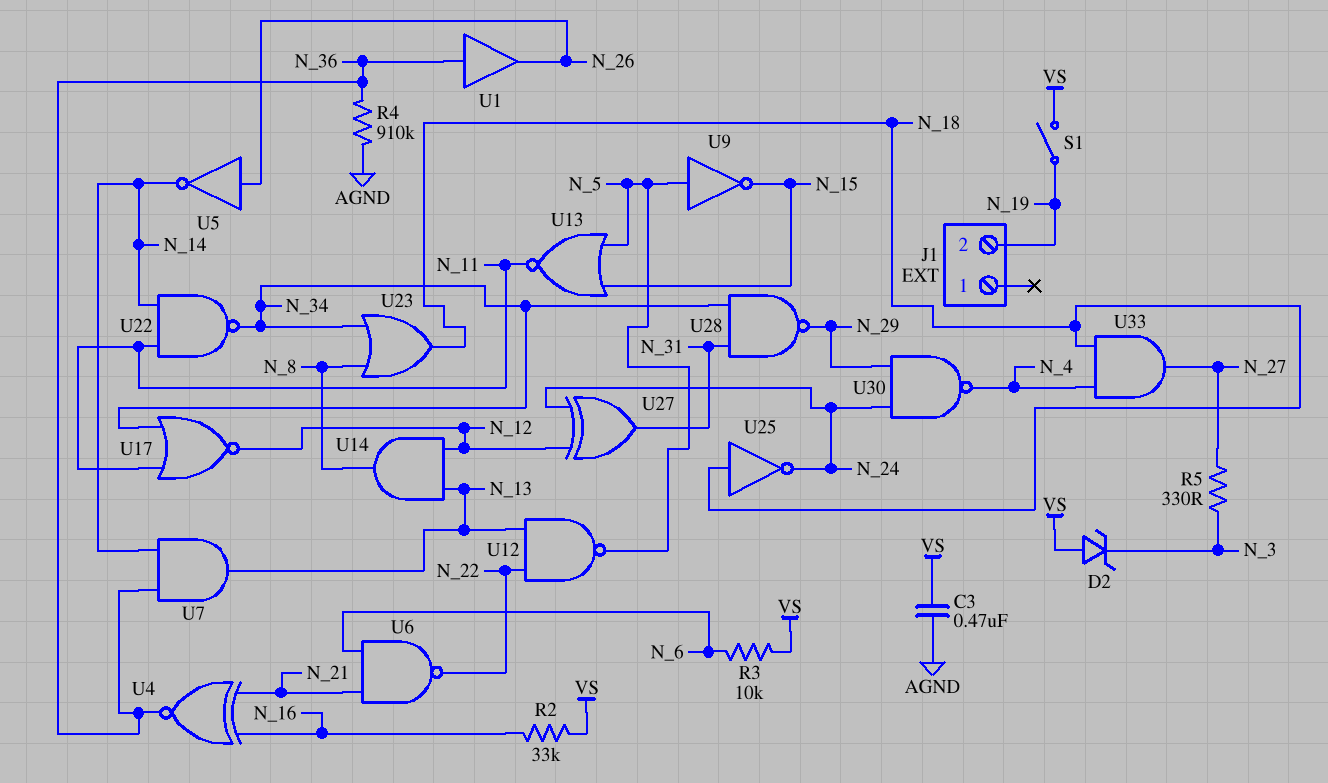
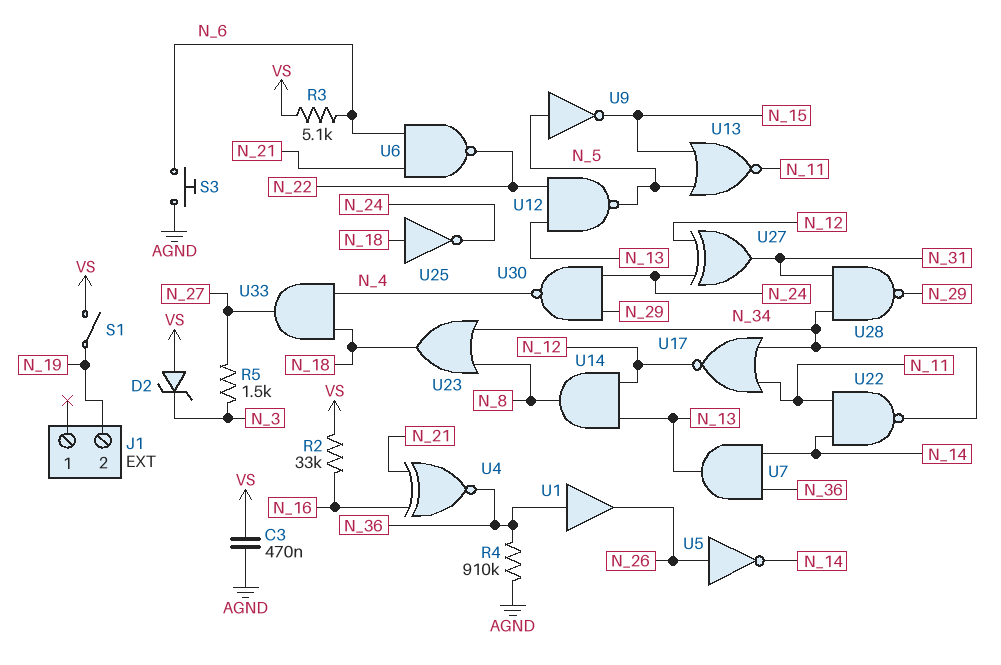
R3: 10k (N_6, VS) -> 5.1k (N_6, VS)
R5: 330 (N_3, N_27) -> 1.5k (N_3, N_27)
S3: none -> button (AGND, N_6)

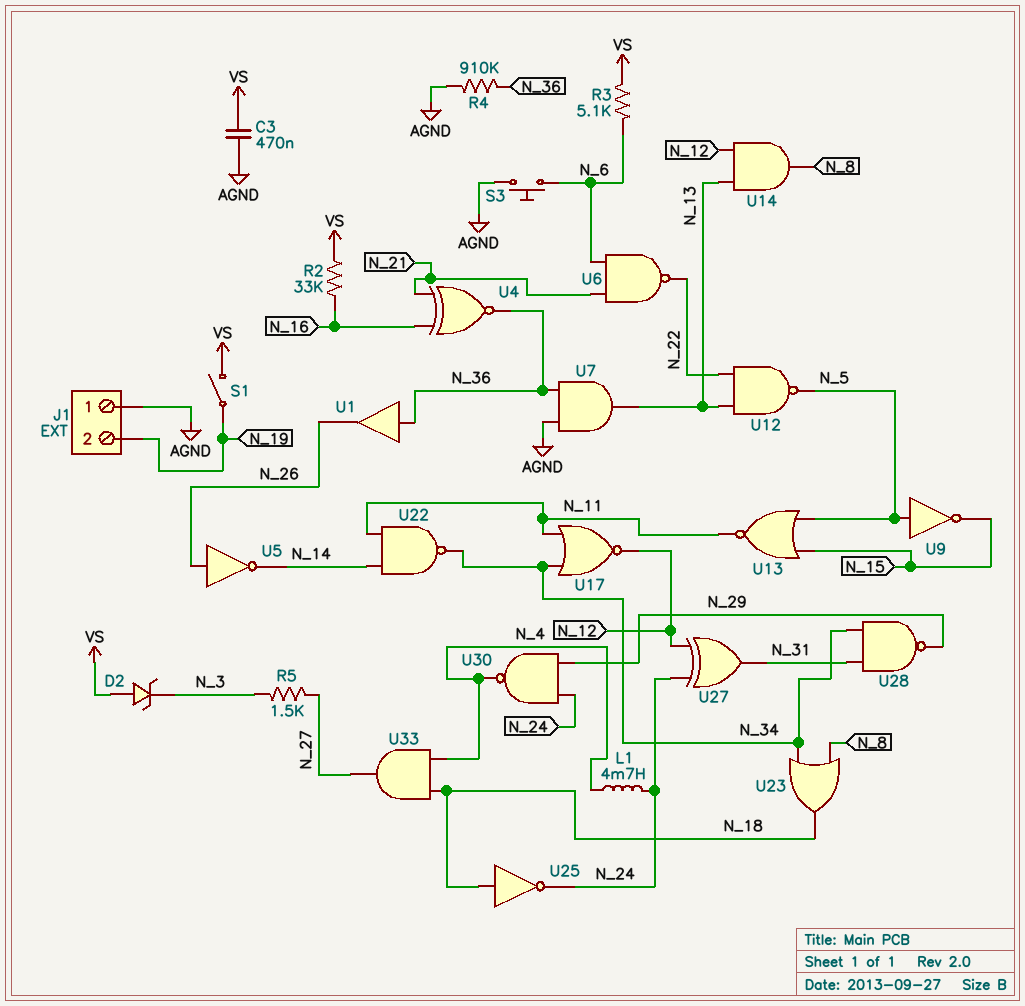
J1 pin 1: none -> AGND
L1: none -> 4.7mH (N_4, N_24)
U7: AND (in N_14, in N_36, out N_13) -> AND (in AGND, in N_36, out N_13)

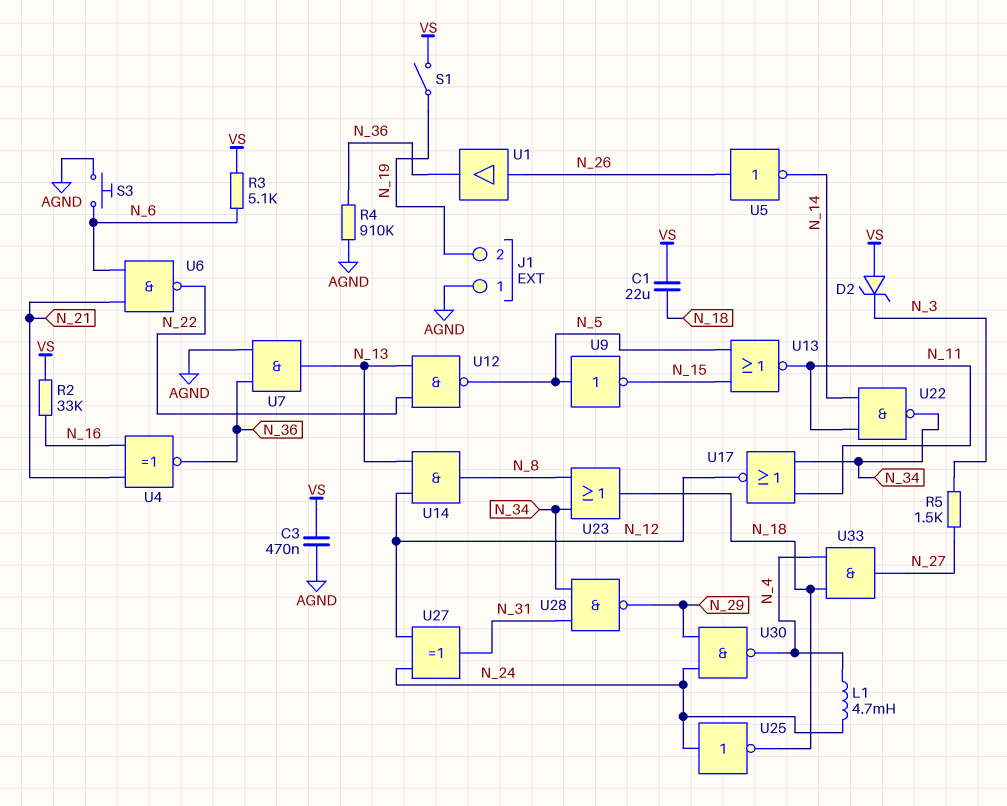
C1: none -> 22uF (N_18, VS)
U1: buffer (in N_36, out N_26) -> buffer (in N_26, out N_36)
U25: NOT (in N_18, out N_24) -> NOT (in N_24, out N_18)

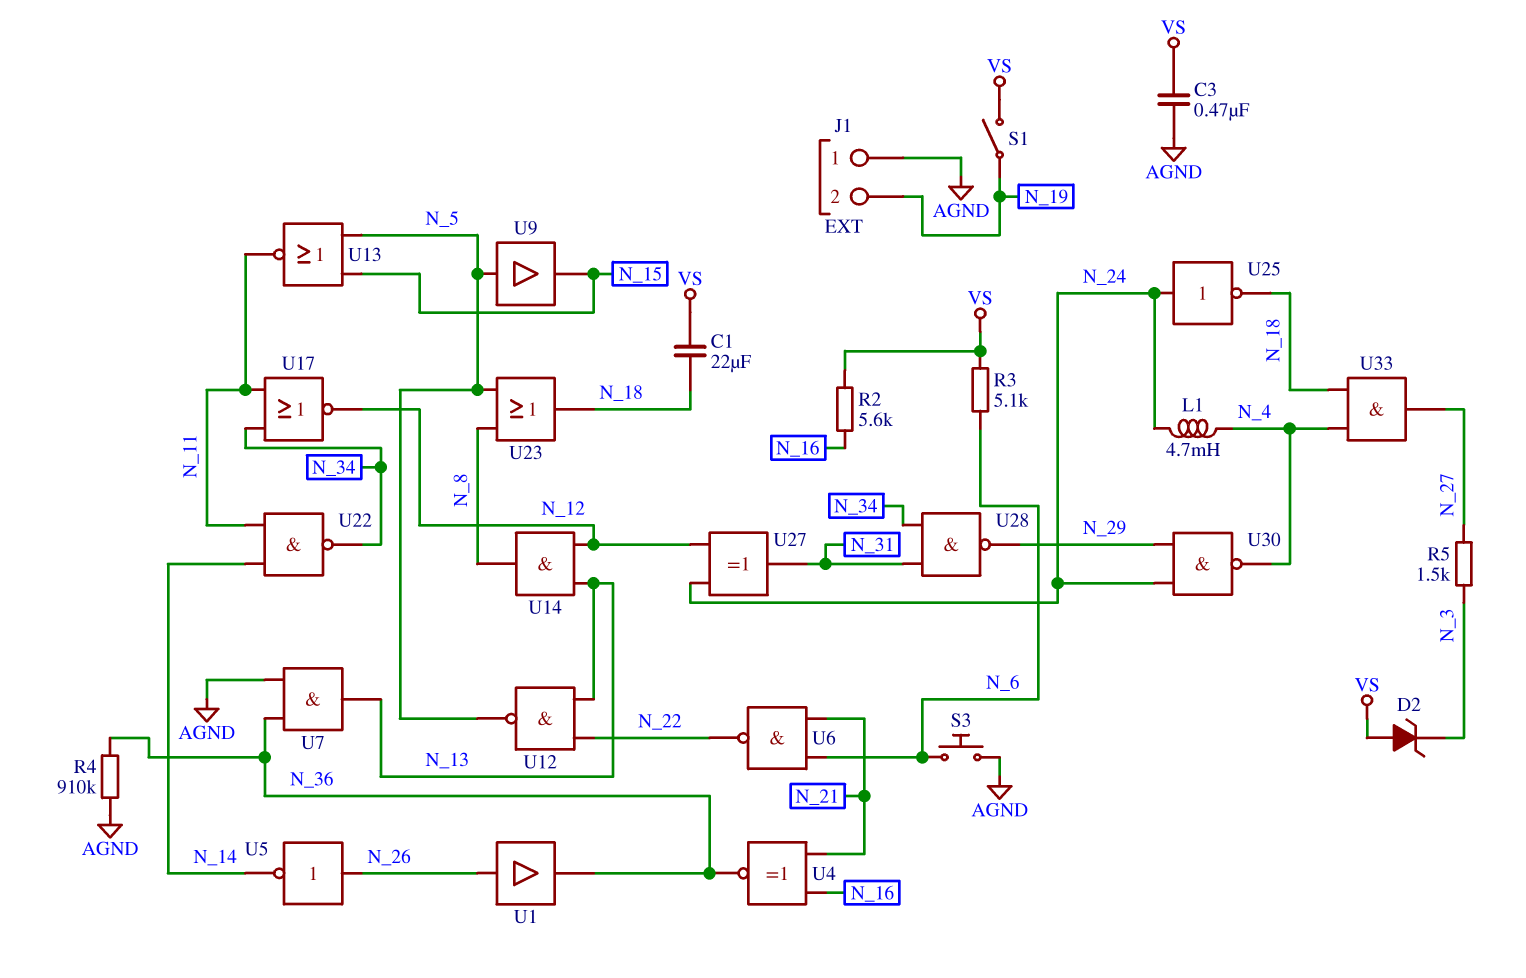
R2: 33k (N_16, VS) -> 5.6k (N_16, VS)
U9: NOT (in N_5, out N_15) -> buffer (in N_5, out N_15)
U23: OR (in N_8, in N_34, out N_18) -> OR (in N_5, in N_8, out N_18)

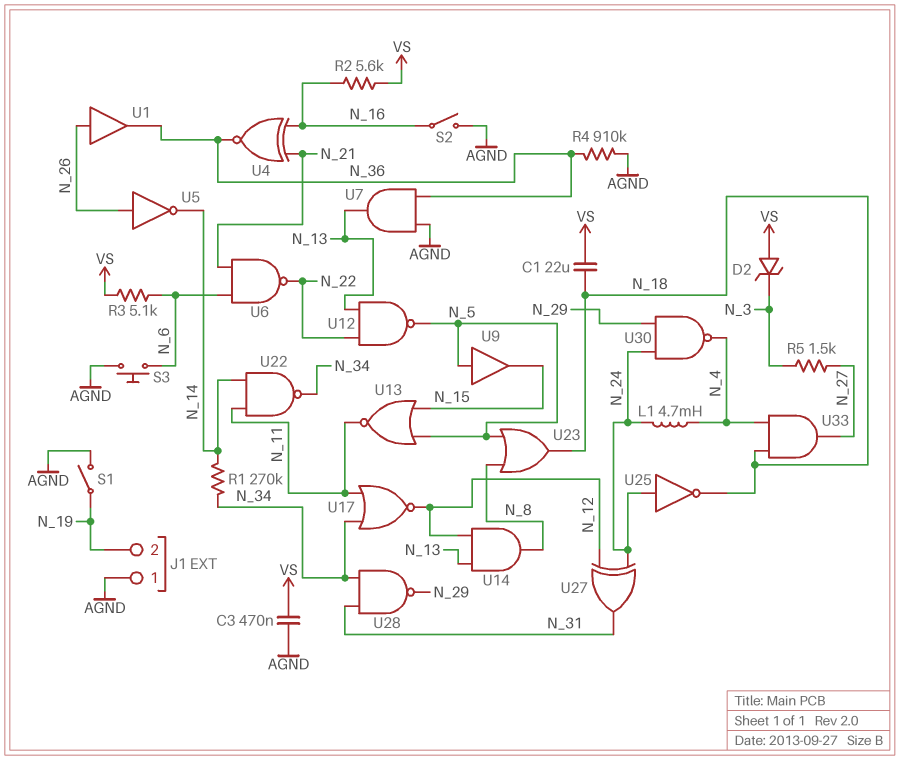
R1: none -> 270k (N_14, N_34)
S1: switch (N_19, VS) -> switch (AGND, N_19)
S2: none -> switch (AGND, N_16)

